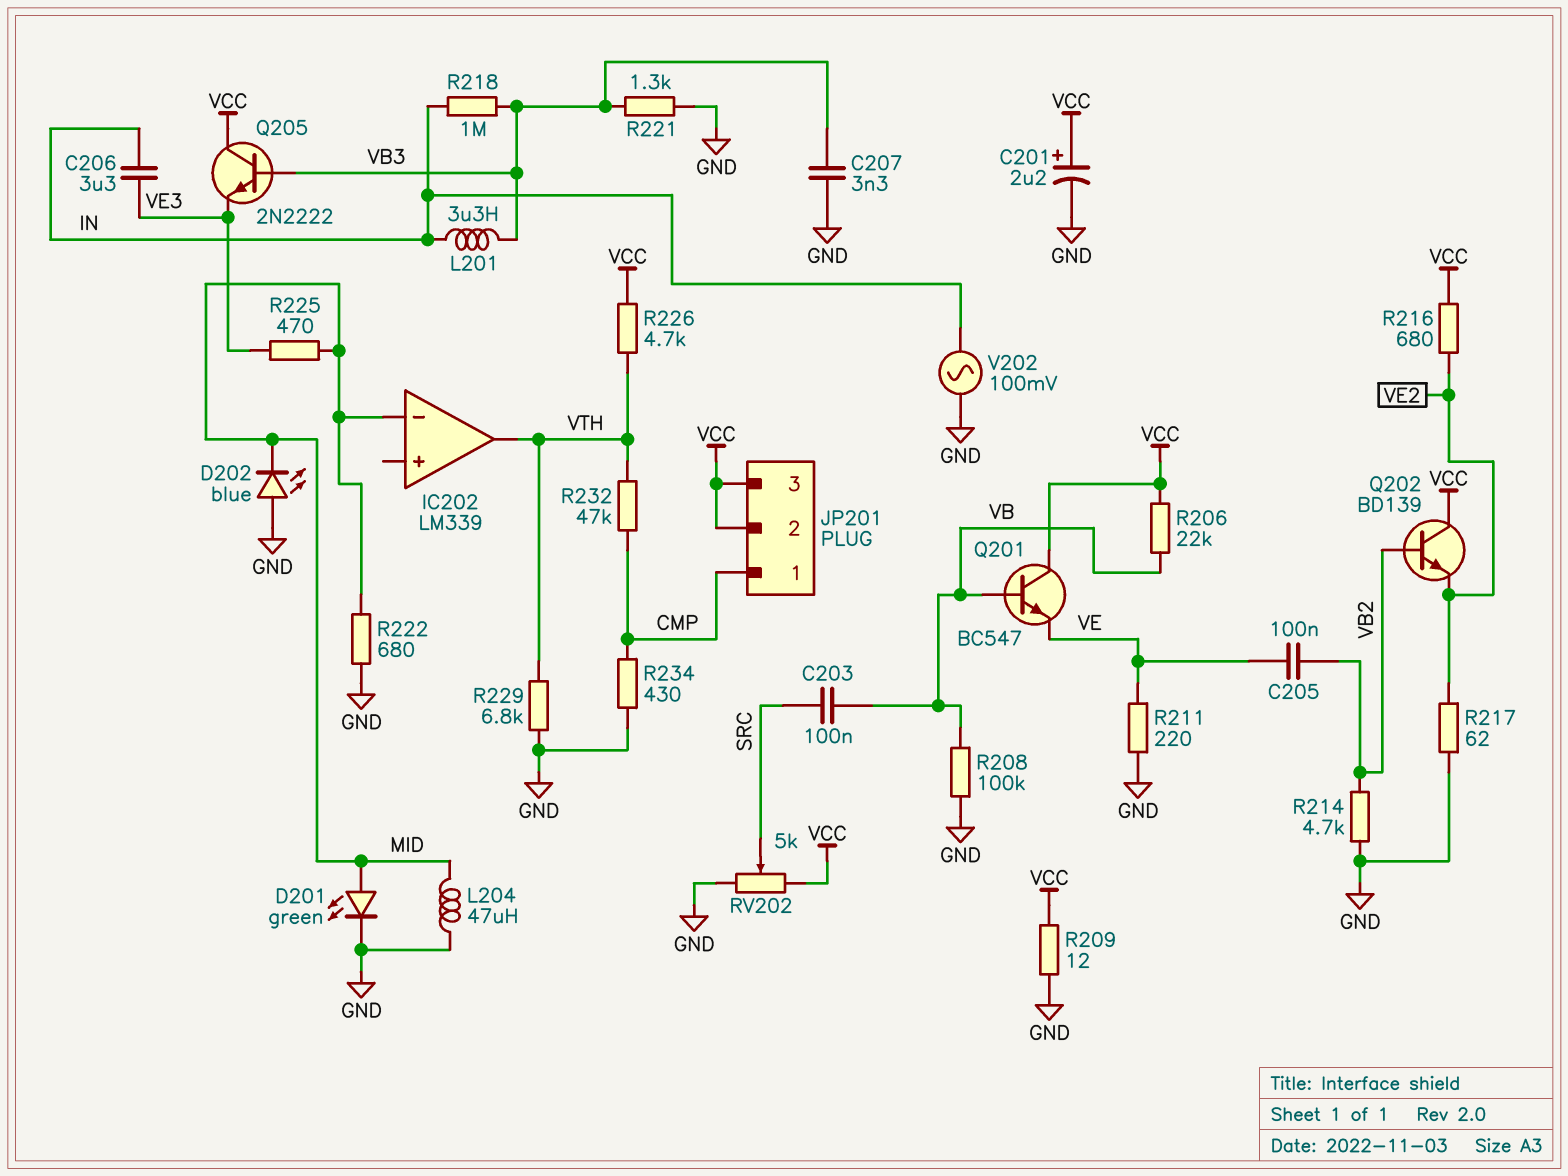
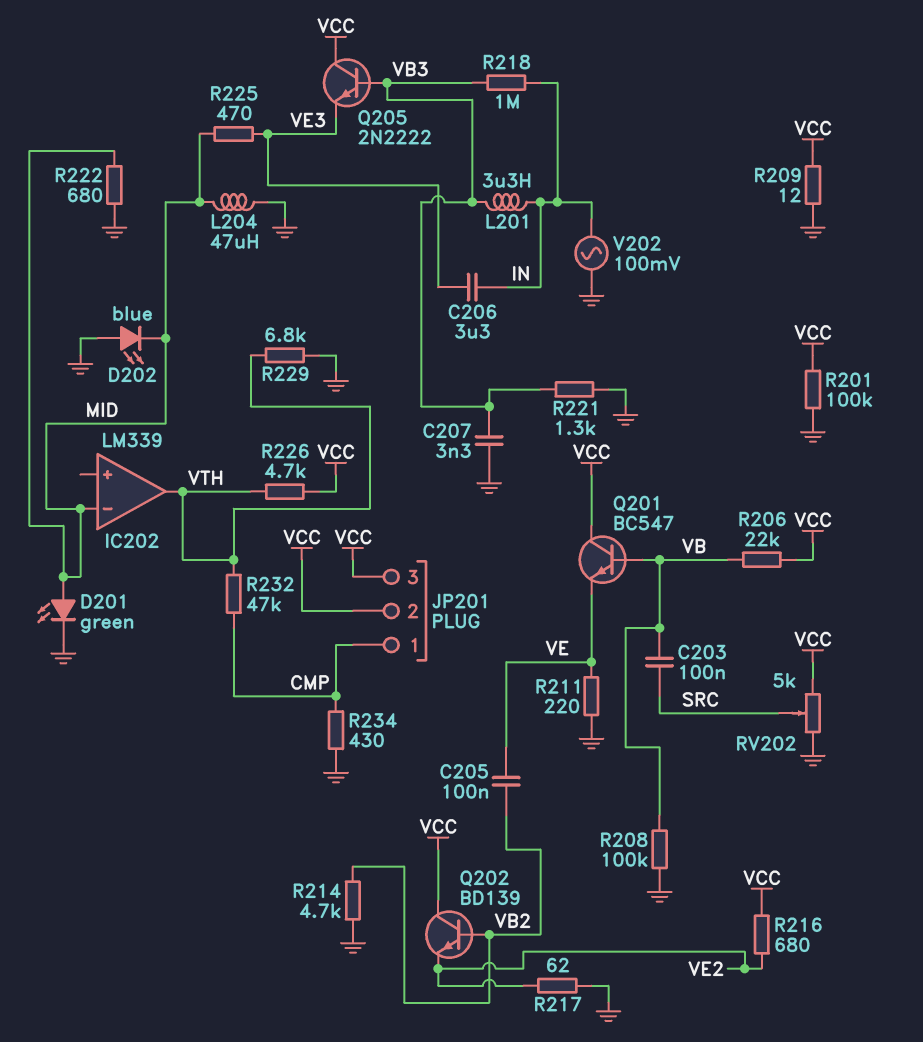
C201: 2.2uF (plus VCC, minus GND) -> none
R201: none -> 100k (GND, VCC)

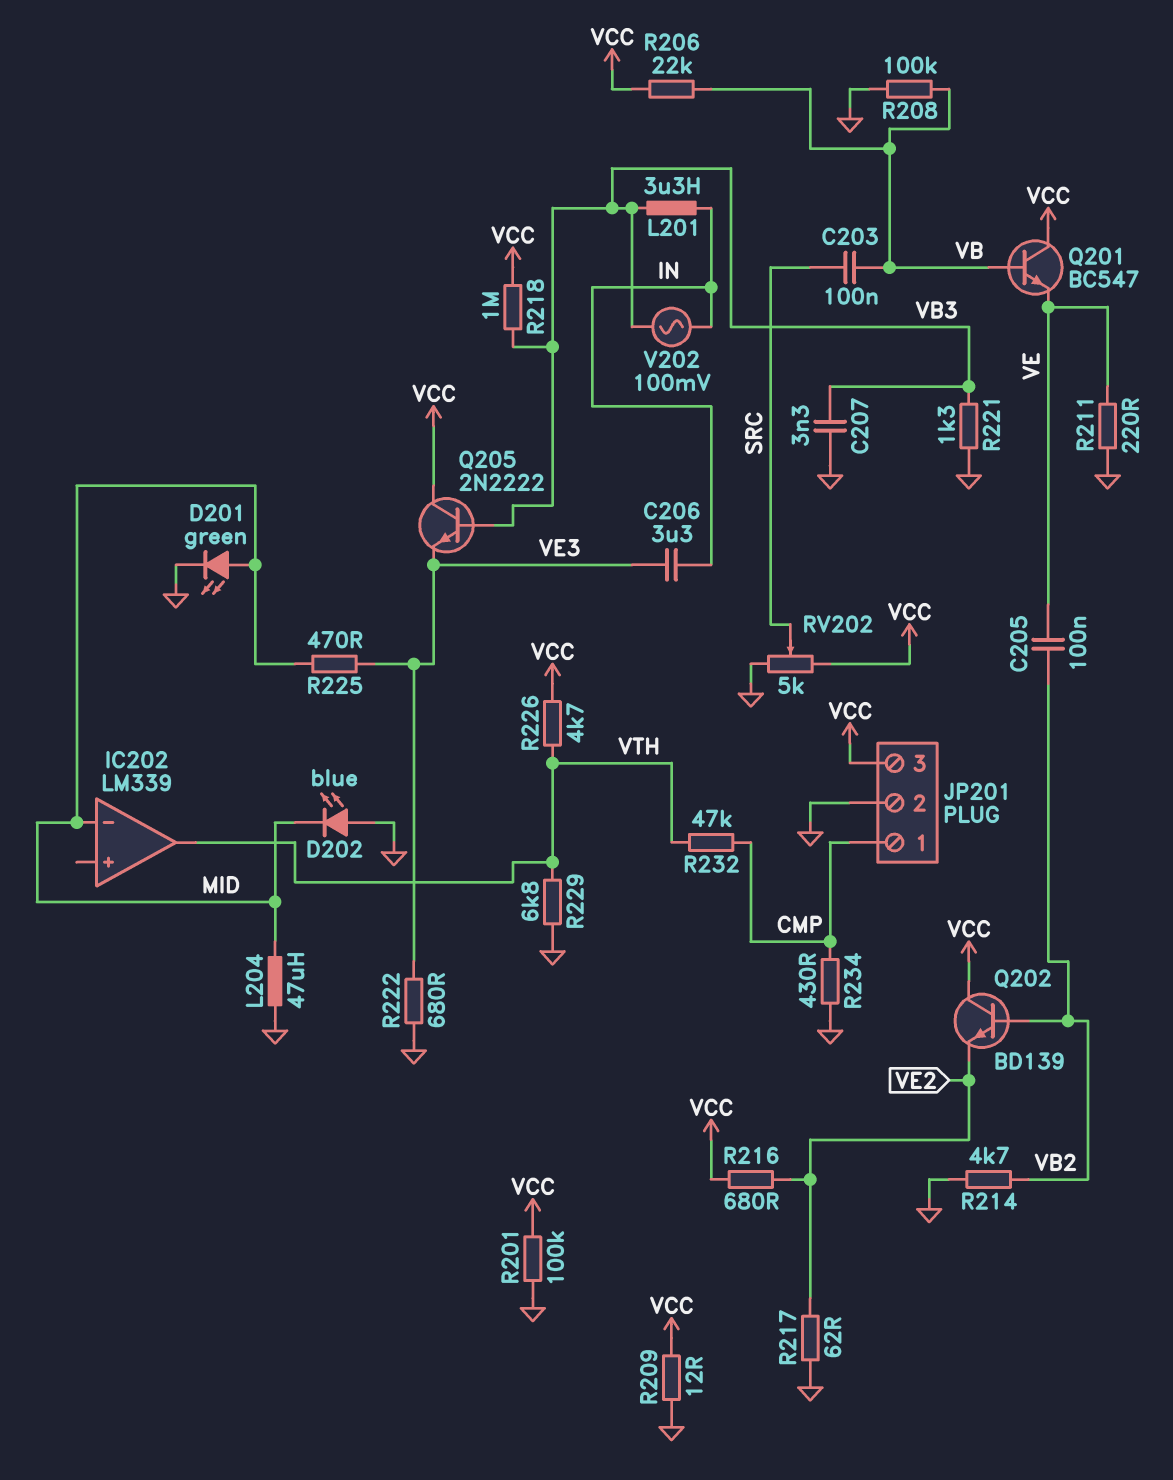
JP201 pin 2: VCC -> GND
R218: 1M (IN, VB3) -> 1M (VB3, VCC)
R222: 680 (GND, MID) -> 680 (GND, VE3)
V202: AC 100mV (GND, IN) -> AC 100mV (IN, VB3)

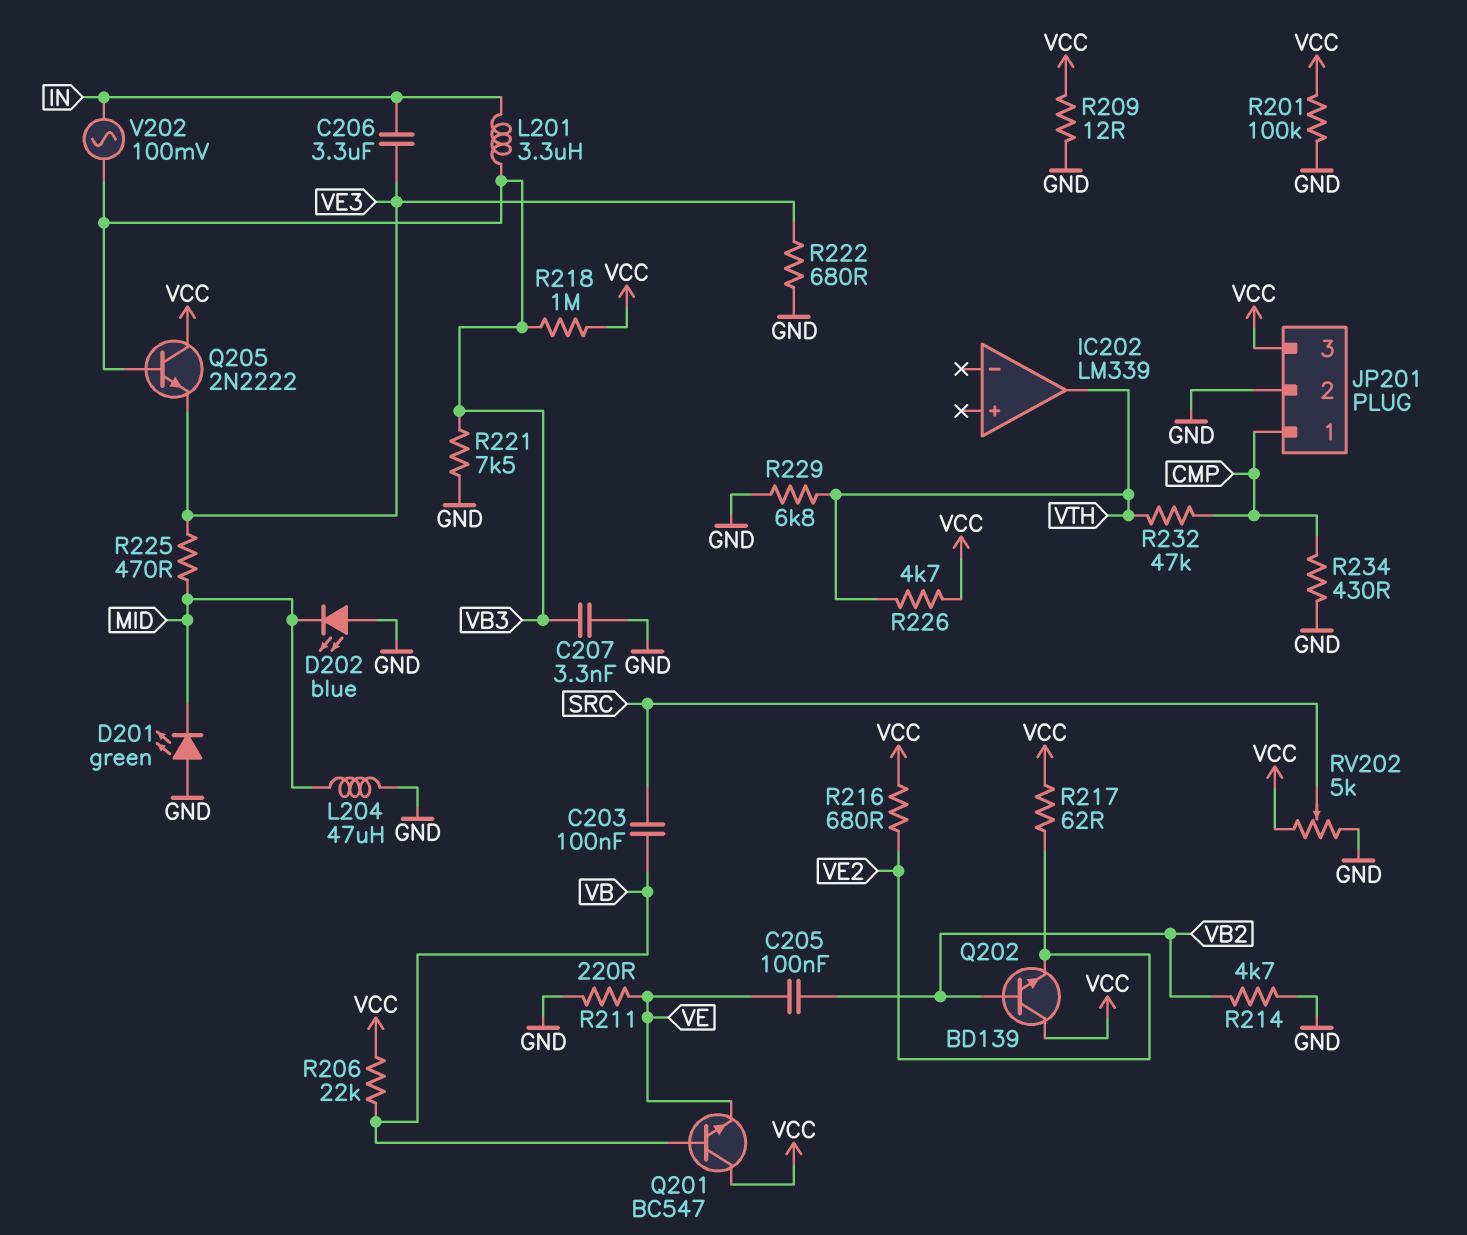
D201: LED green (A MID, K GND) -> LED green (A GND, K MID)
IC202 pin in-: MID -> none
R208: 100k (GND, VB) -> none
R217: 62 (GND, VE2) -> 62 (VCC, VE2)
R221: 1.3k (GND, VB3) -> 7.5k (GND, VB3)

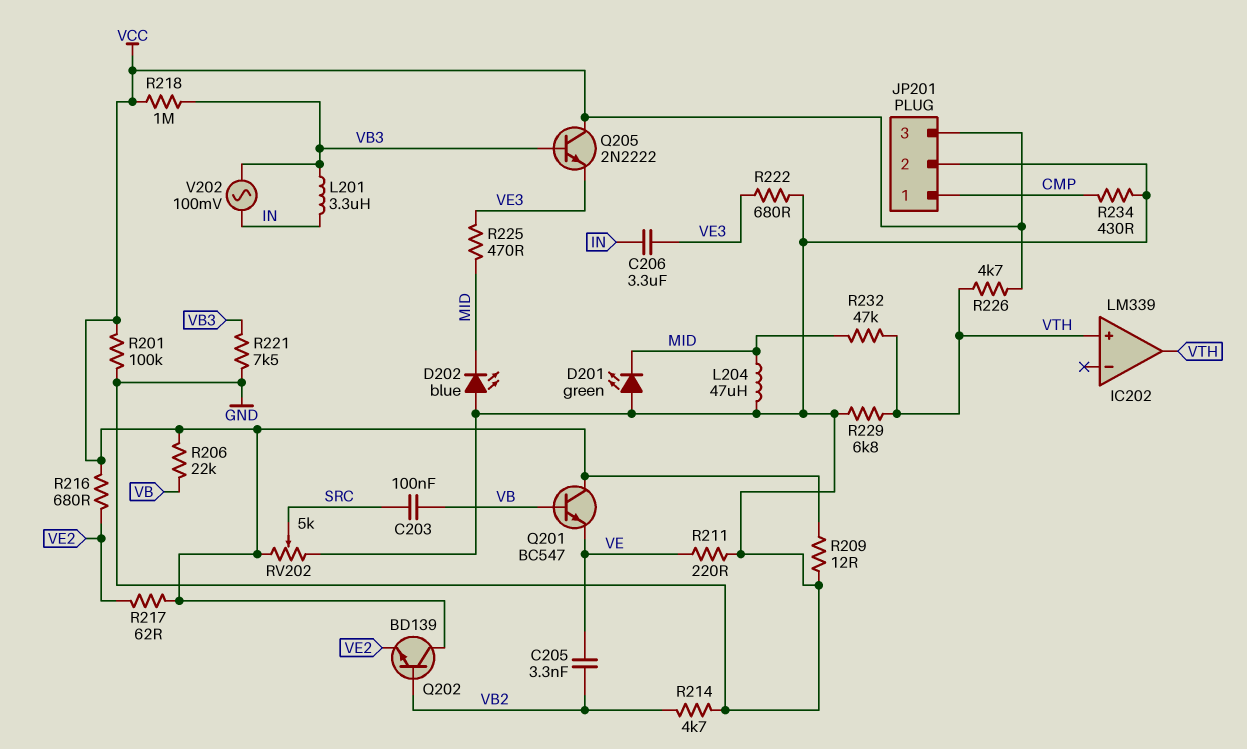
C205: 100nF (VB2, VE) -> 3.3nF (VB2, VE)
C207: 3.3nF (GND, VB3) -> none
IC202 pin in+: none -> VTH
R232: 47k (CMP, VTH) -> 47k (MID, VTH)

